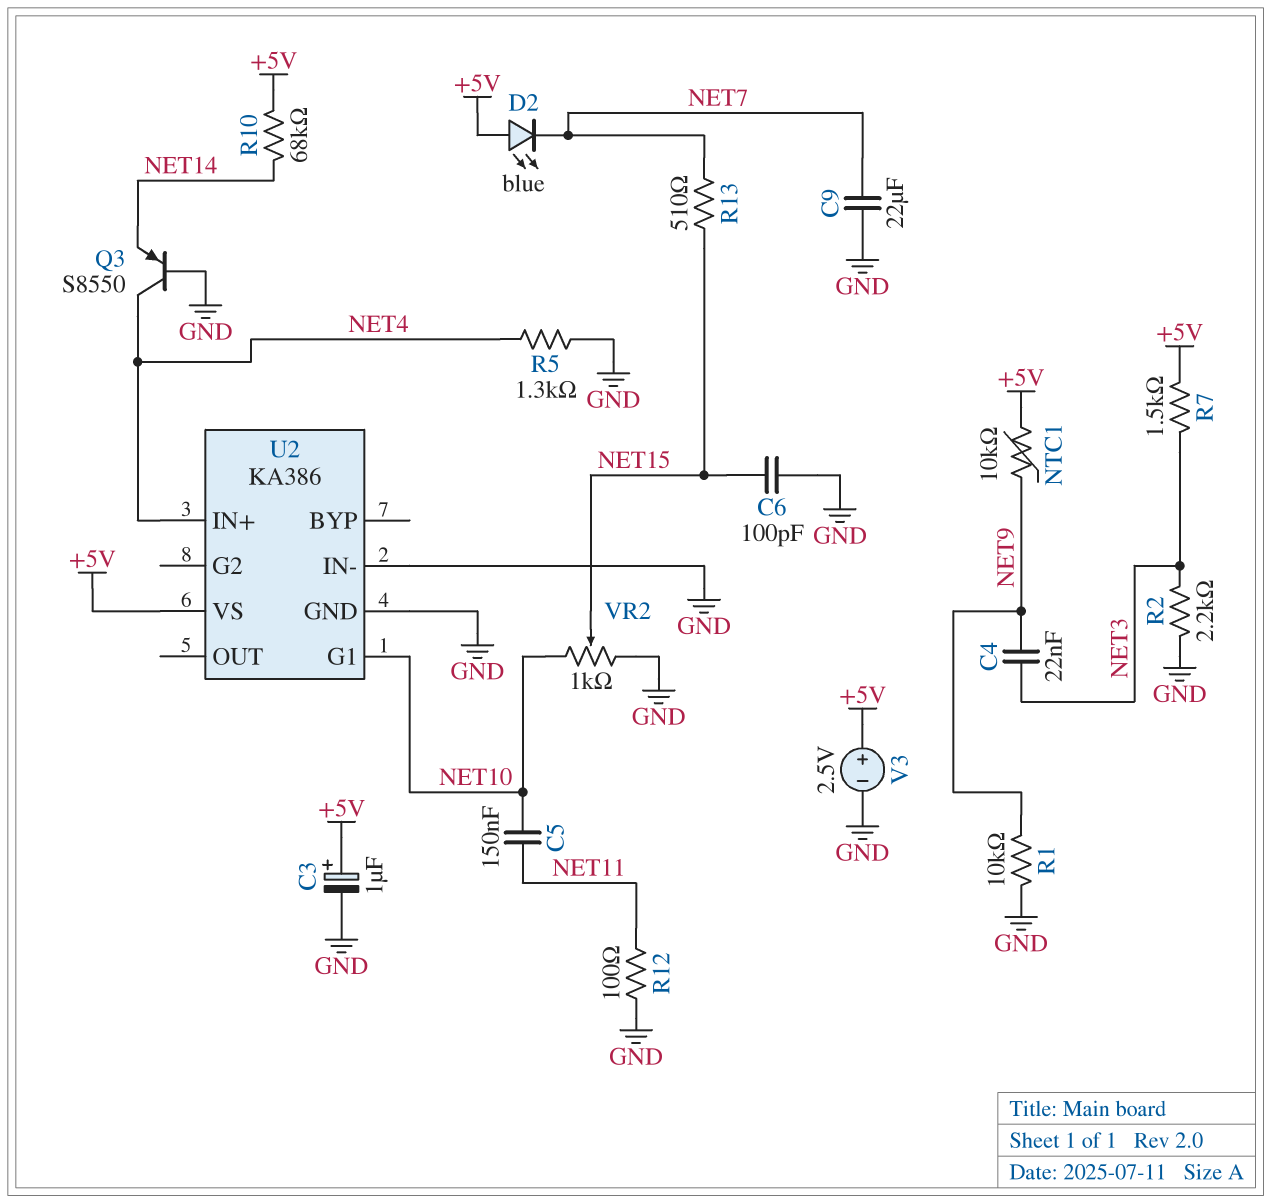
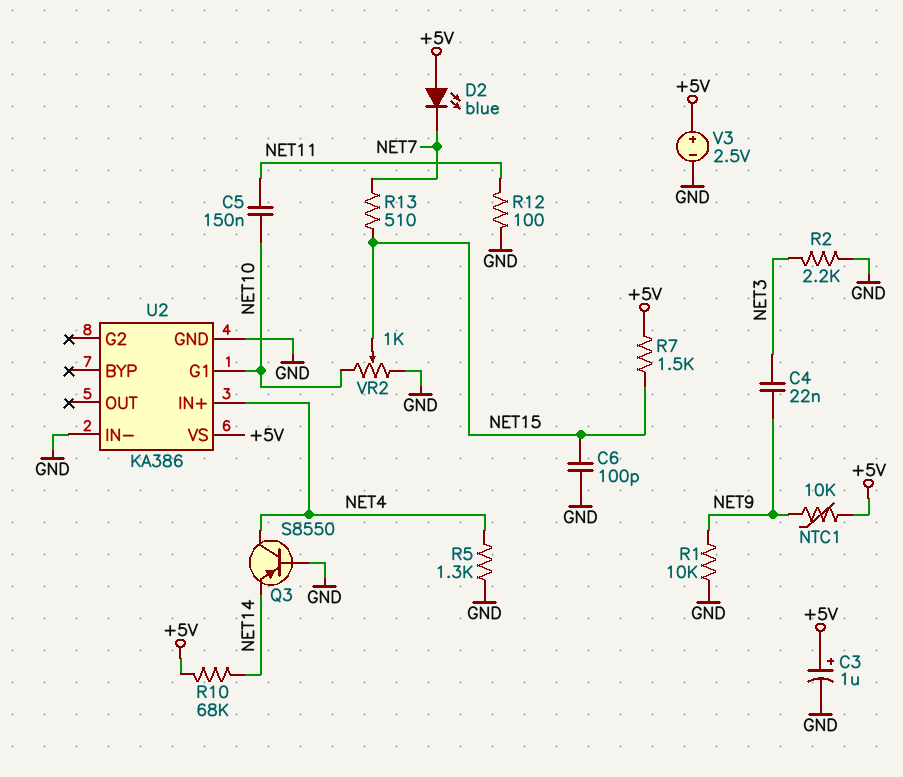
C9: 22uF (GND, NET7) -> none
R7: 1.5k (+5V, NET3) -> 1.5k (+5V, NET15)

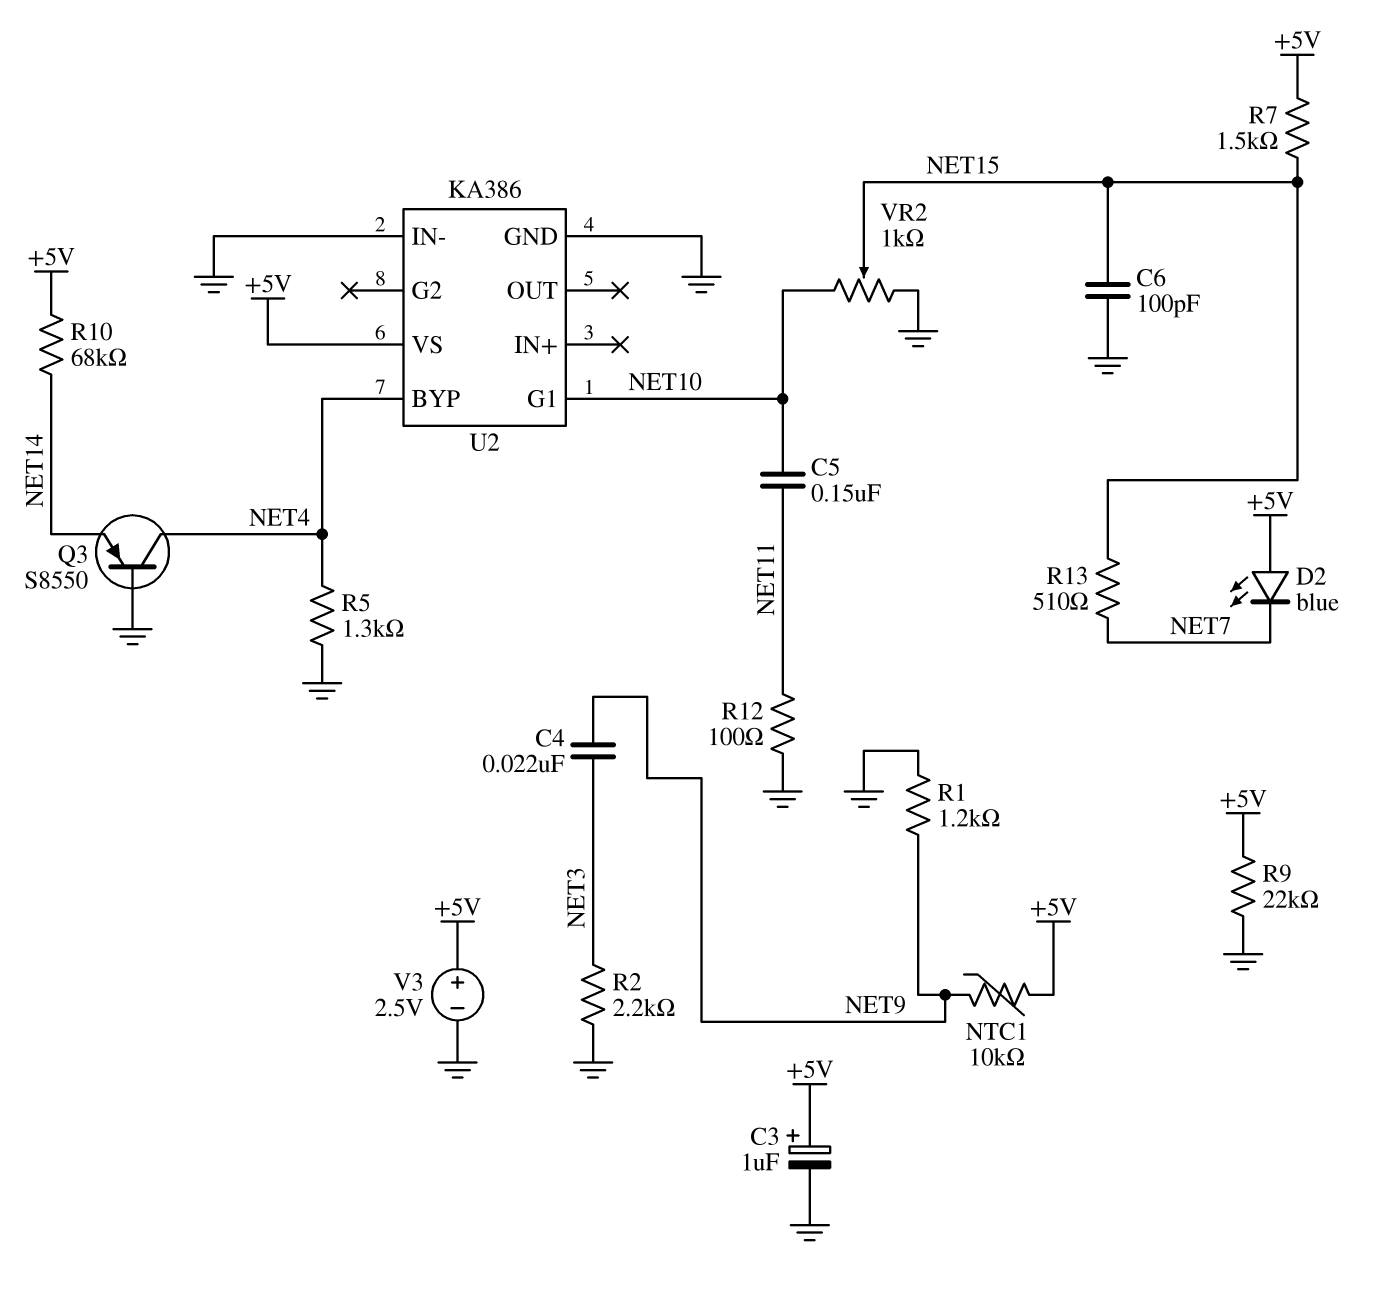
R1: 10k (GND, NET9) -> 1.2k (GND, NET9)
R9: none -> 22k (+5V, GND)
U2 pin BYP: none -> NET4
U2 pin IN+: NET4 -> none

